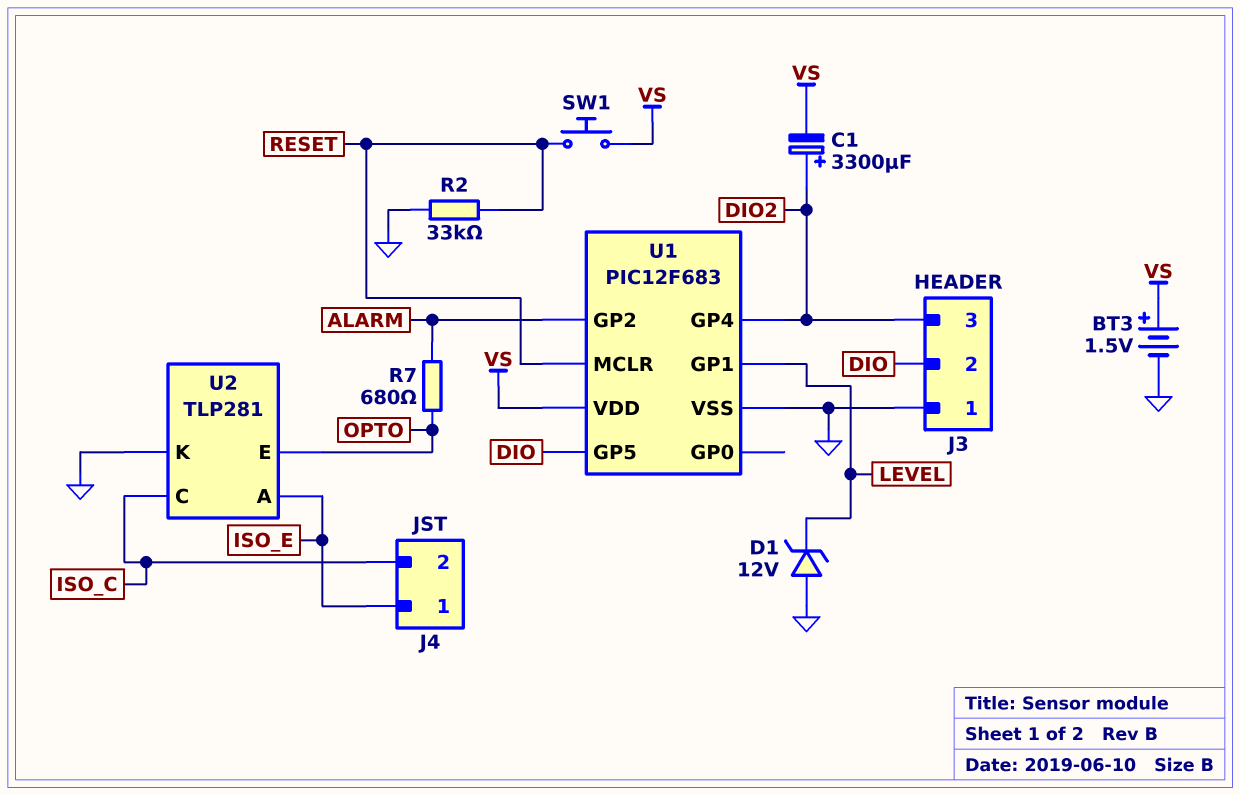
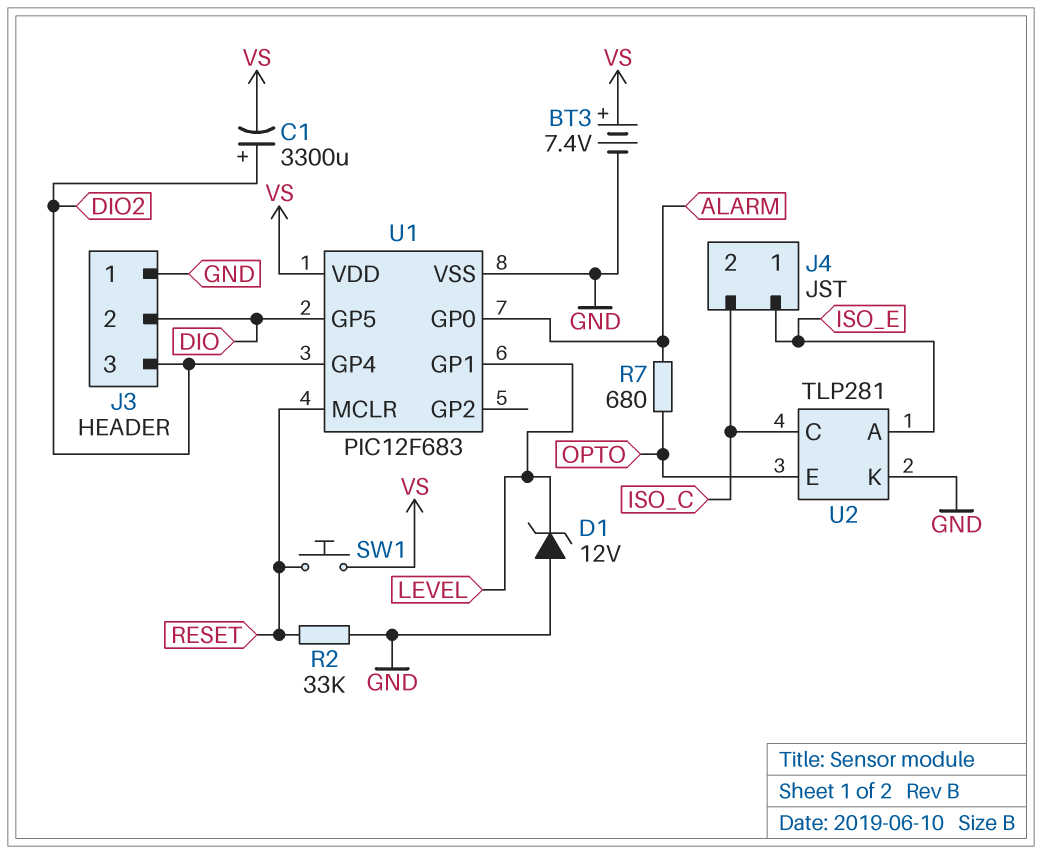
BT3: 1.5V (plus VS, minus GND) -> 7.4V (plus VS, minus GND)
U1 pin GP0: none -> ALARM
U1 pin GP2: ALARM -> none

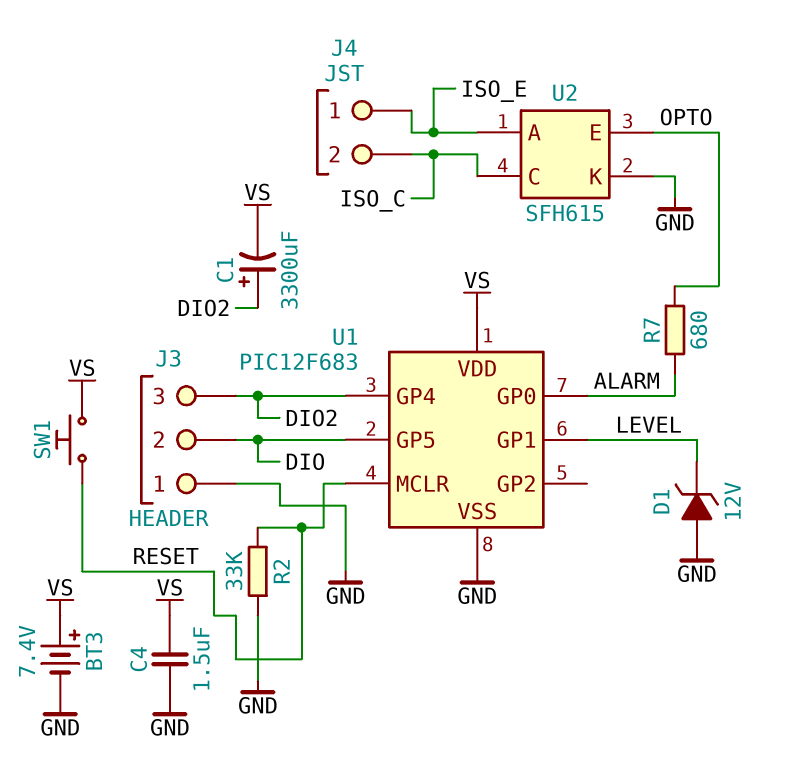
C4: none -> 1.5uF (GND, VS)
U2: TLP281 -> SFH615

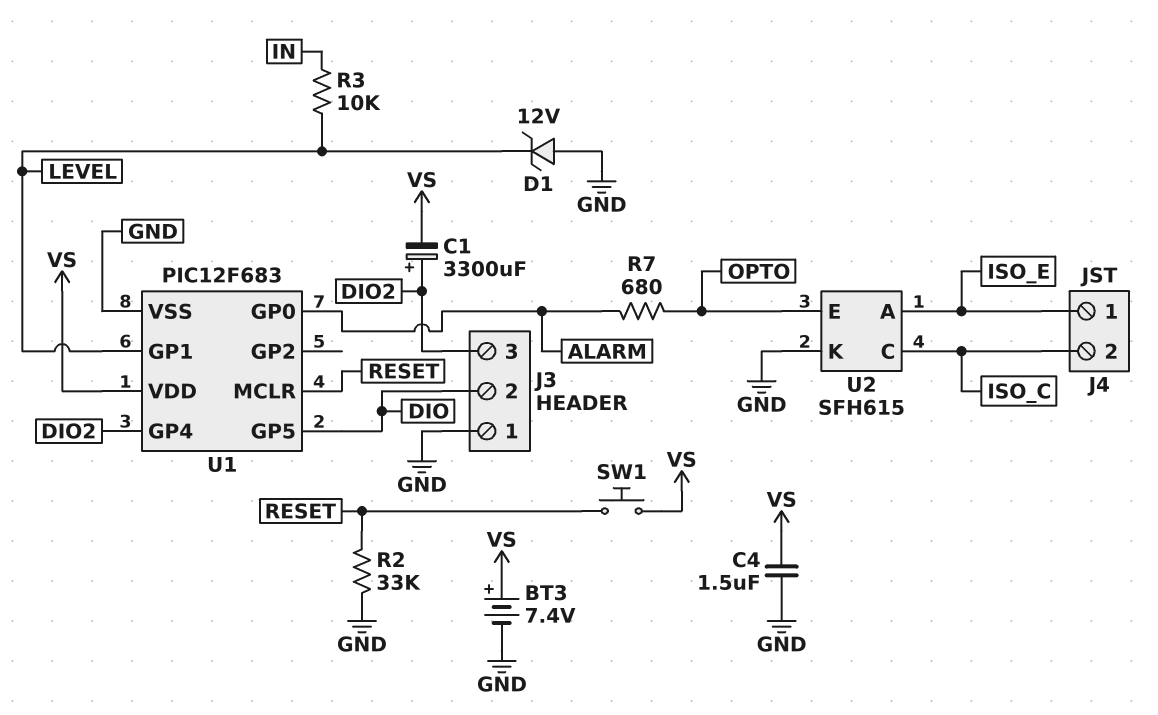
R3: none -> 10k (IN, LEVEL)

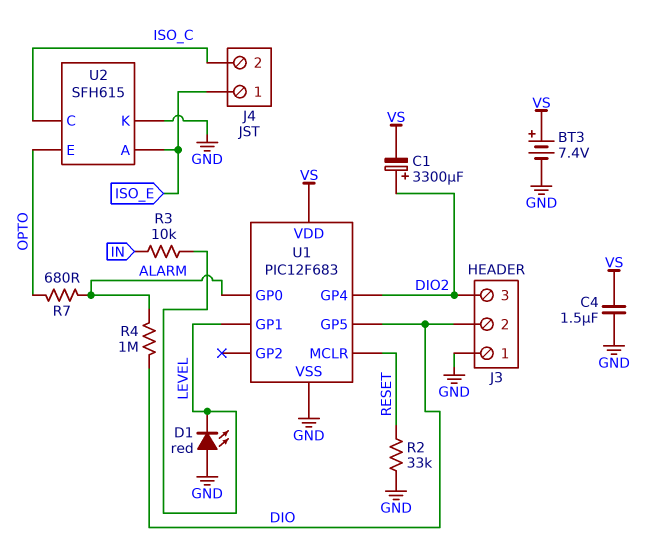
D1: zener 12V (A GND, K LEVEL) -> LED red (A GND, K LEVEL)
R4: none -> 1M (ALARM, DIO)
SW1: button (RESET, VS) -> none

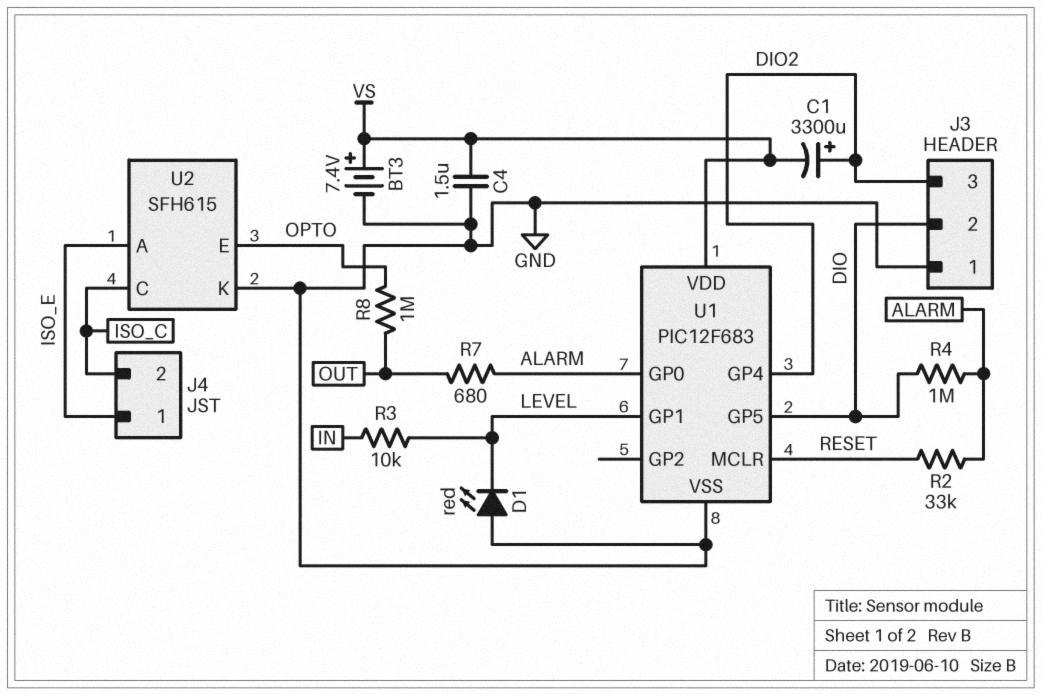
R2: 33k (GND, RESET) -> 33k (ALARM, RESET)
R7: 680 (ALARM, OPTO) -> 680 (ALARM, OUT)
R8: none -> 1M (OPTO, OUT)

